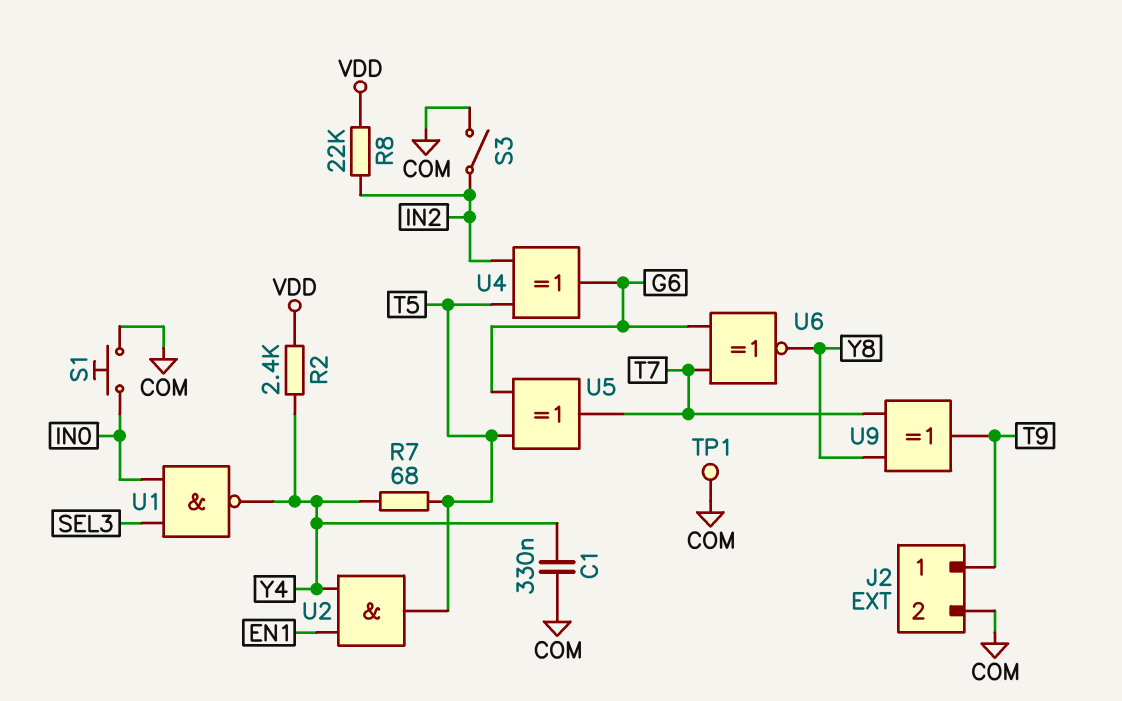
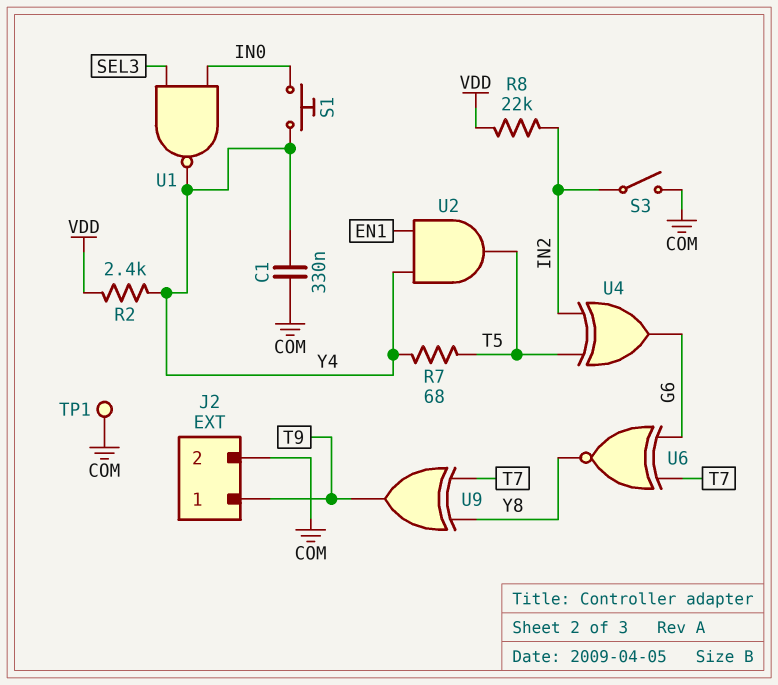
S1: button (COM, IN0) -> button (IN0, Y4)
U5: XOR (in G6, in T5, out T7) -> none

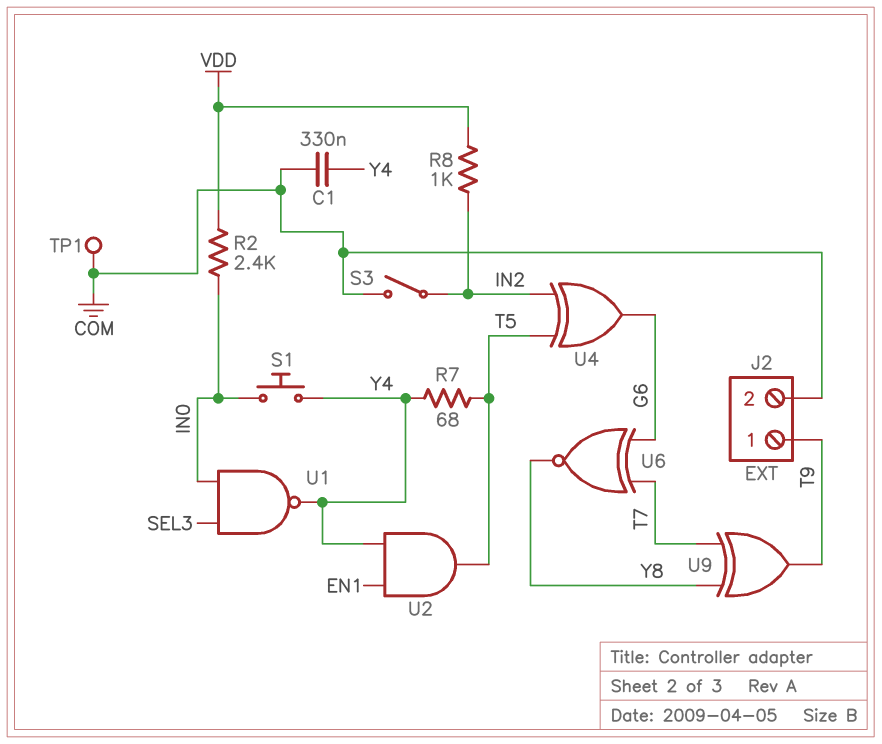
R2: 2.4k (VDD, Y4) -> 2.4k (IN0, VDD)
R8: 22k (IN2, VDD) -> 1k (IN2, VDD)

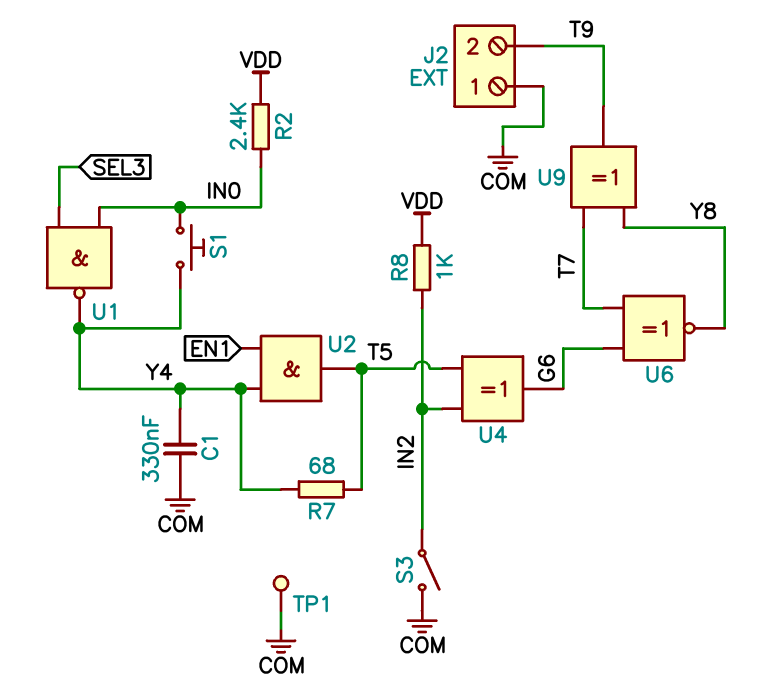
J2 pin 1: T9 -> COM
J2 pin 2: COM -> T9

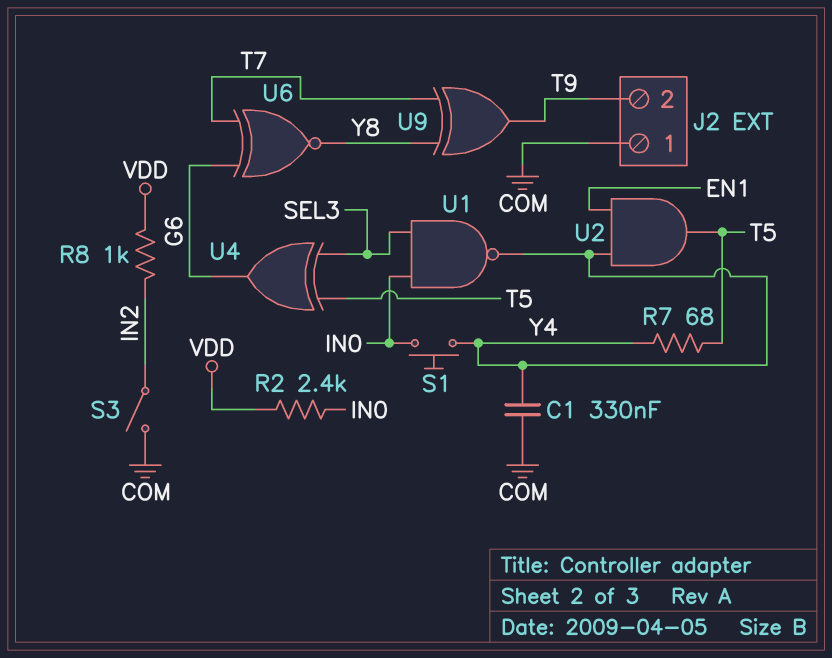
TP1: test point (COM) -> none
U4: XOR (in IN2, in T5, out G6) -> XOR (in SEL3, in T5, out G6)

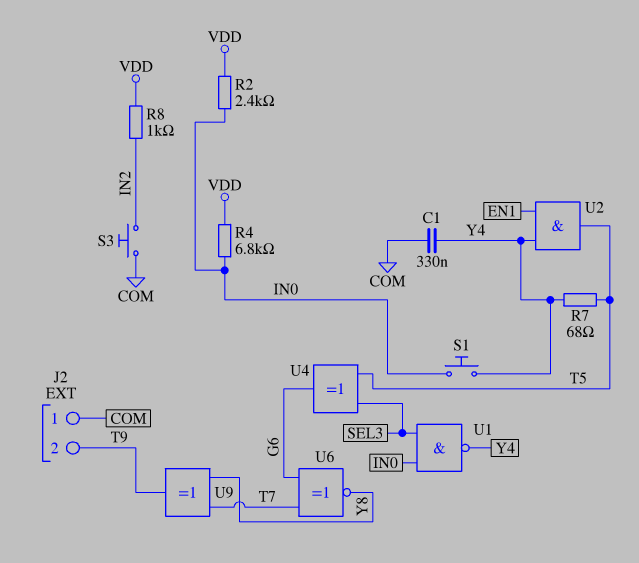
R4: none -> 6.8k (IN0, VDD)
S3: switch (COM, IN2) -> button (COM, IN2)

